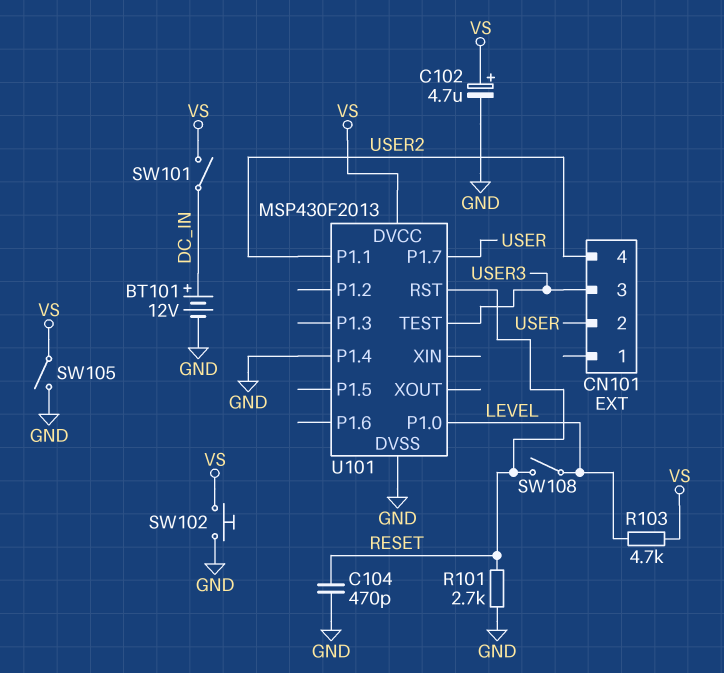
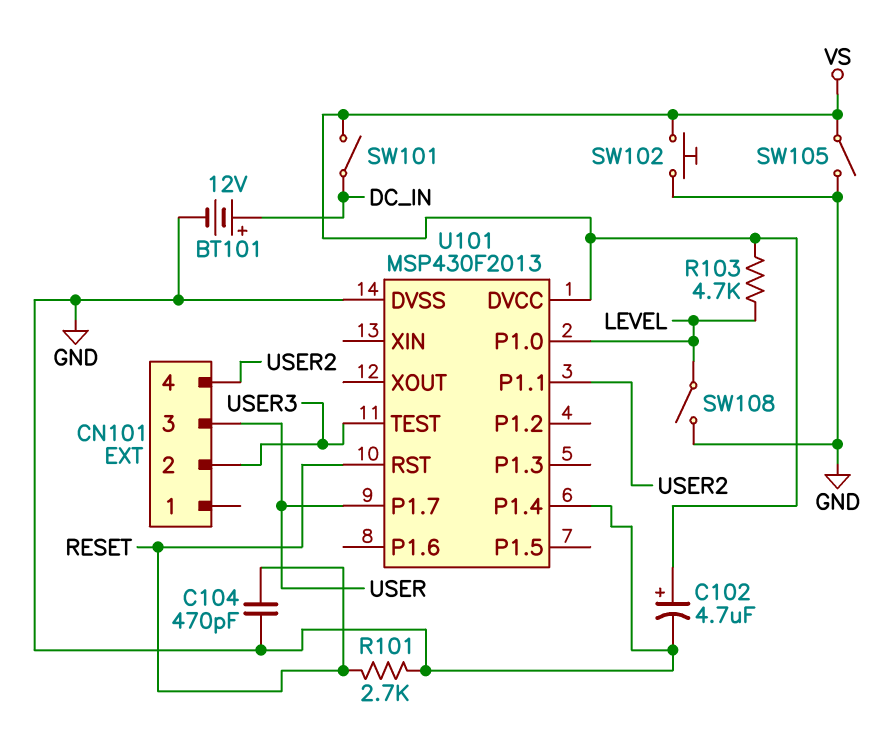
CN101 pin 2: USER -> USER3
CN101 pin 3: USER3 -> USER
SW108: switch (LEVEL, RESET) -> switch (GND, LEVEL)

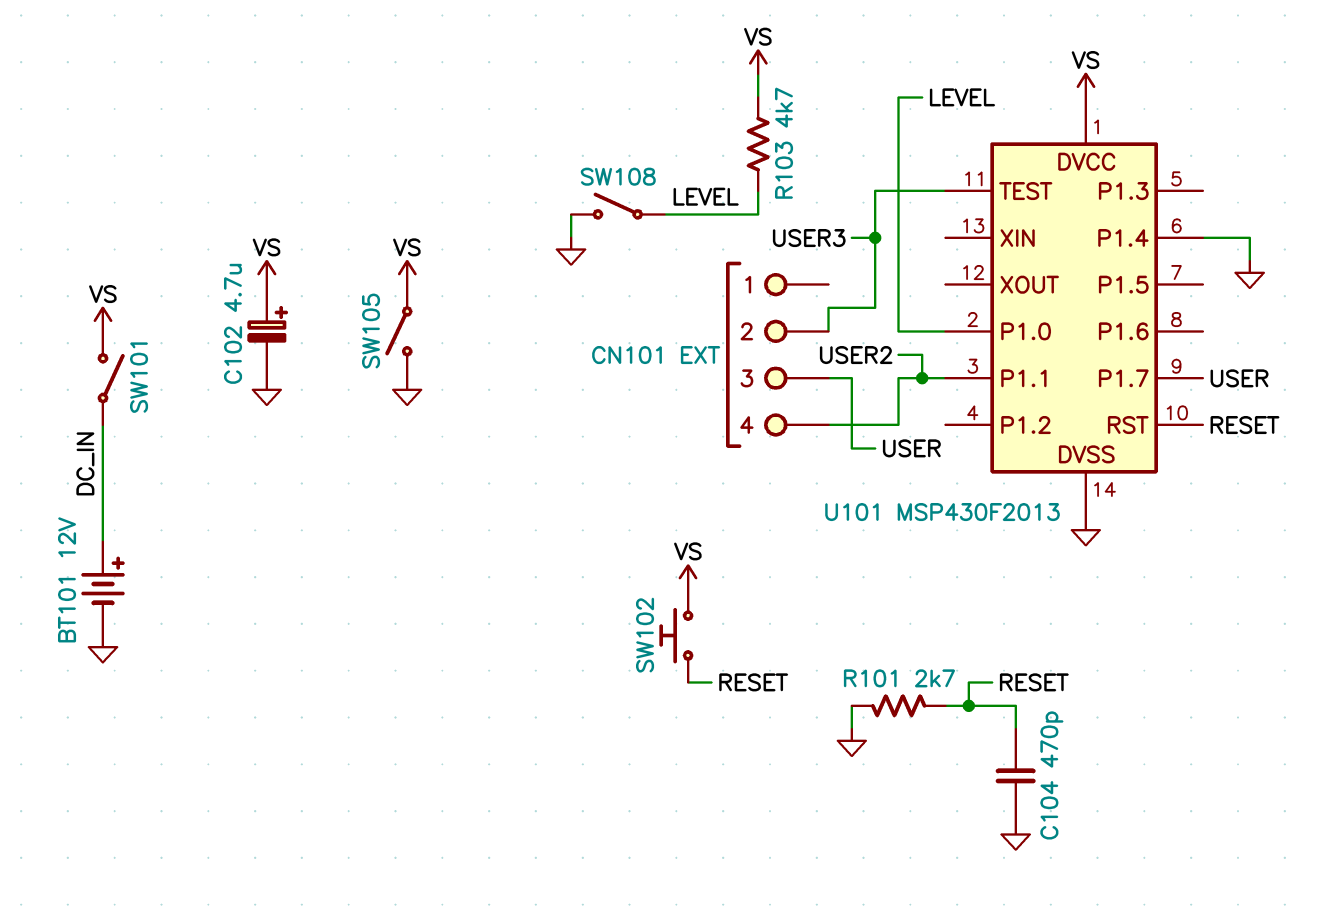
SW102: button (GND, VS) -> button (RESET, VS)

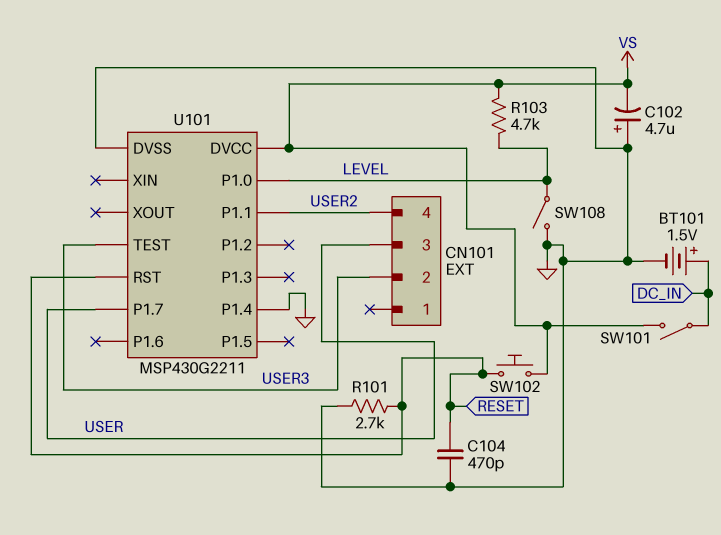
BT101: 12V (plus DC_IN, minus GND) -> 1.5V (plus DC_IN, minus GND)
C102: 4.7uF (plus VS, minus GND) -> 4.7uF (plus GND, minus VS)
SW105: switch (GND, VS) -> none
U101: MSP430F2013 -> MSP430G2211

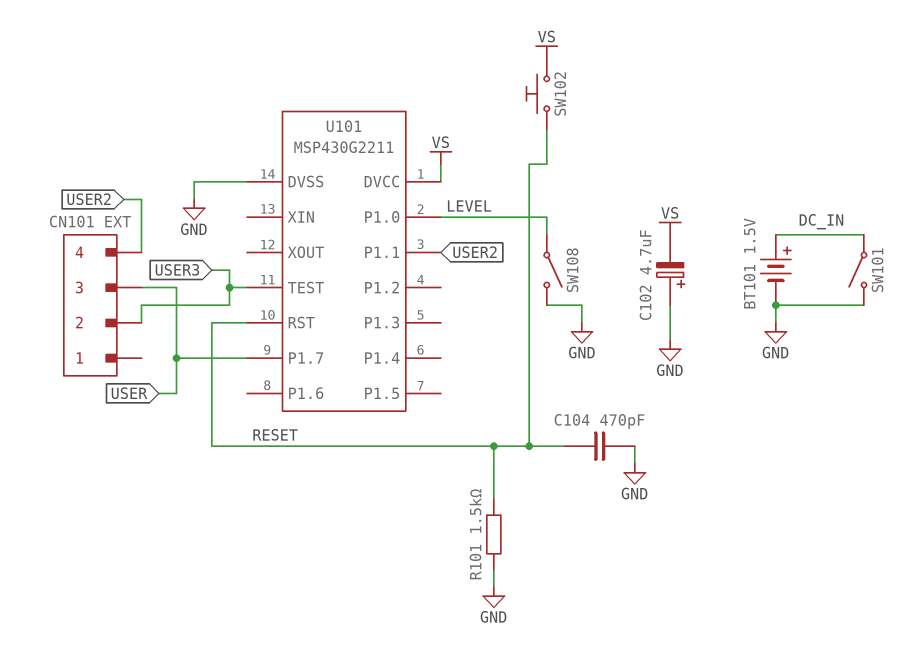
R101: 2.7k (GND, RESET) -> 1.5k (GND, RESET)
R103: 4.7k (LEVEL, VS) -> none
SW101: switch (DC_IN, VS) -> switch (DC_IN, GND)
U101 pin P1.4: GND -> none

